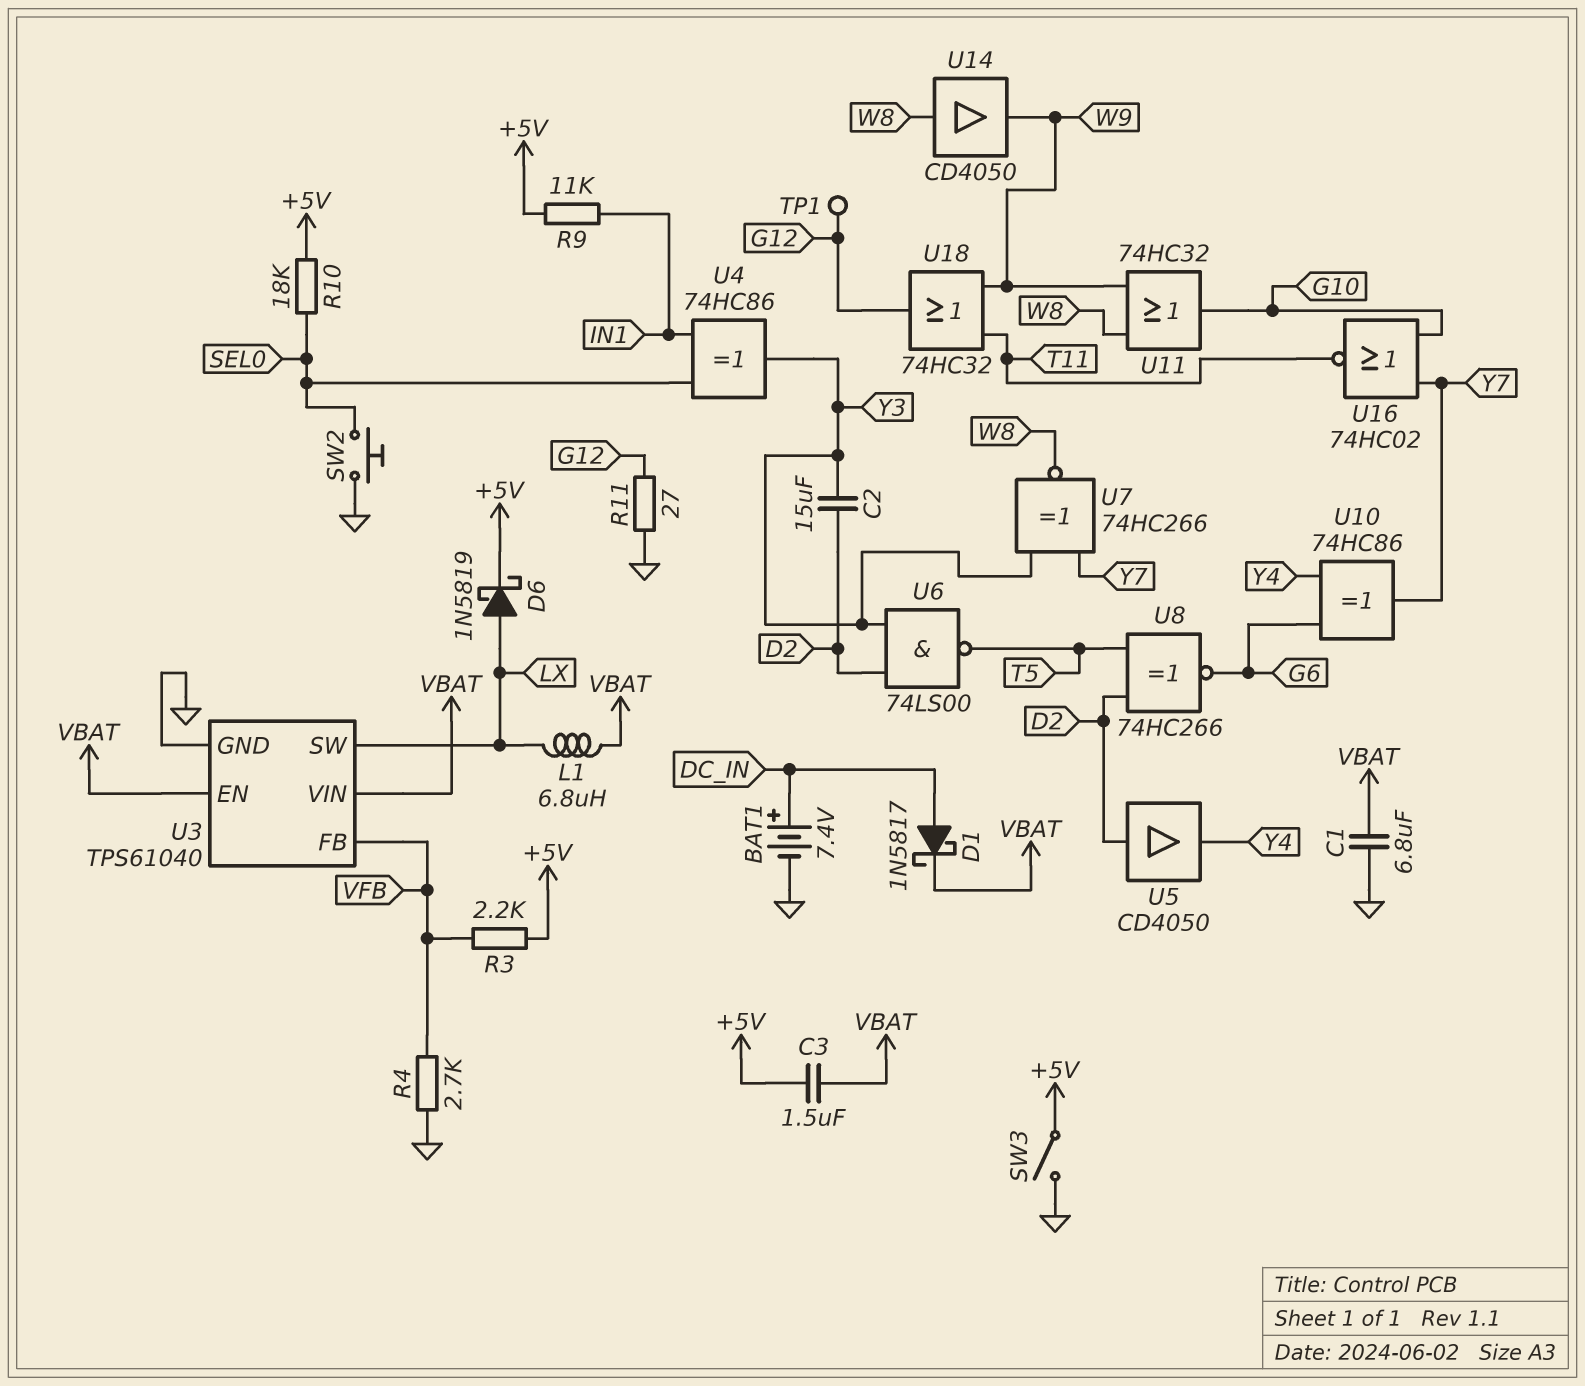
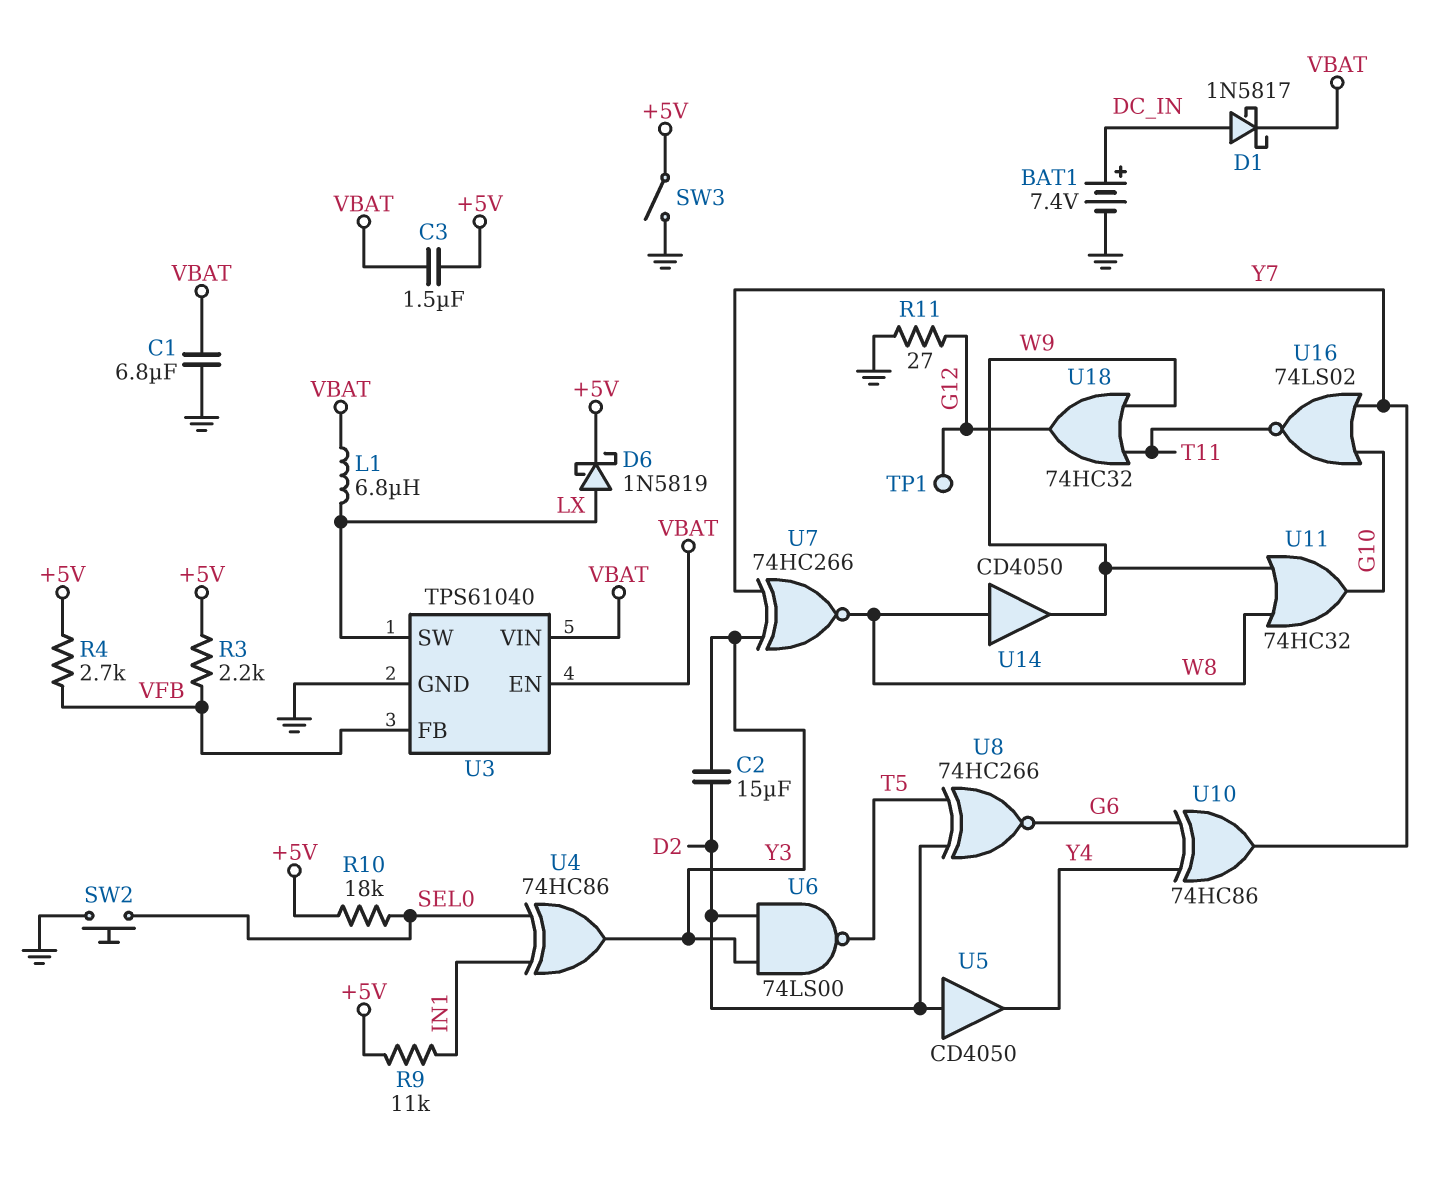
R4: 2.7k (GND, VFB) -> 2.7k (+5V, VFB)
U16: NOR 74HC02 (in G10, in Y7, out T11) -> NOR 74LS02 (in G10, in Y7, out T11)

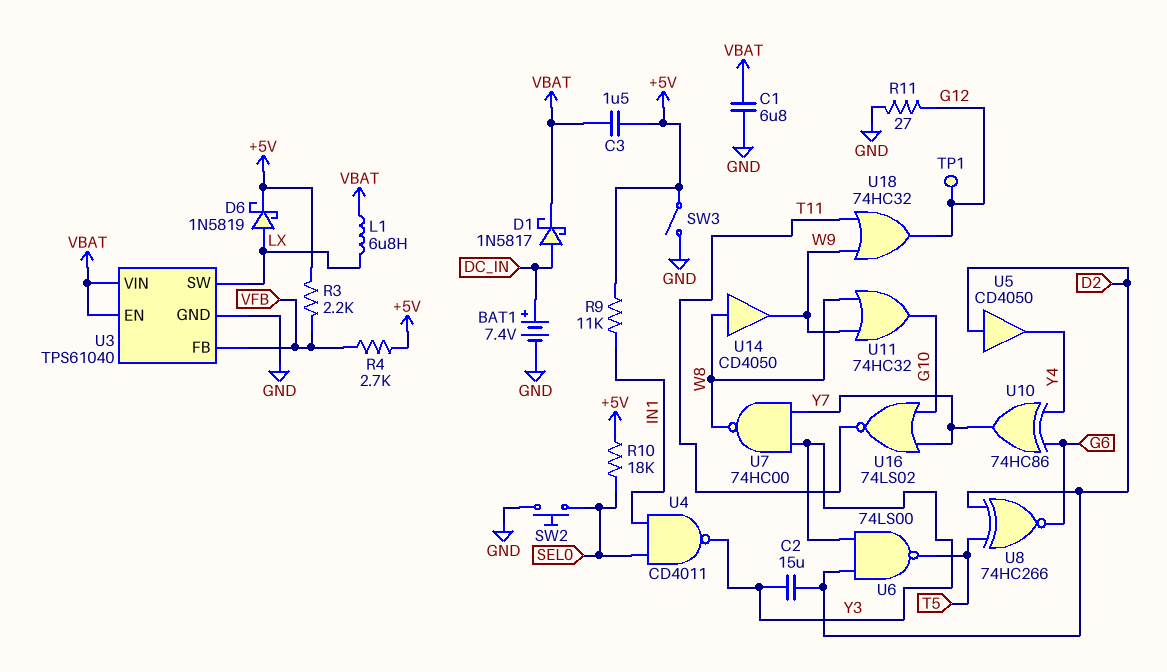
U4: XOR 74HC86 (in IN1, in SEL0, out Y3) -> NAND CD4011 (in IN1, in SEL0, out Y3)
U7: XNOR 74HC266 (in Y3, in Y7, out W8) -> NAND 74HC00 (in Y3, in Y7, out W8)

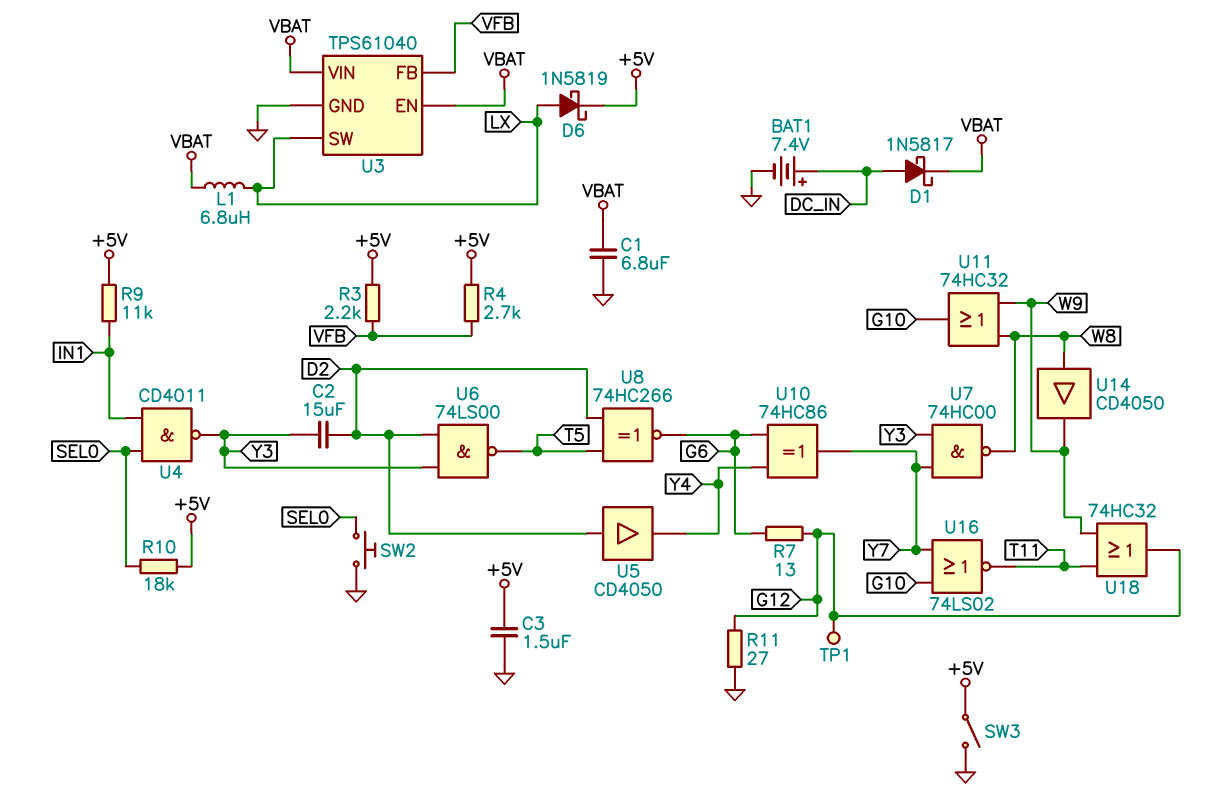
C3: 1.5uF (+5V, VBAT) -> 1.5uF (+5V, GND)
R7: none -> 13 (G6, G12)

